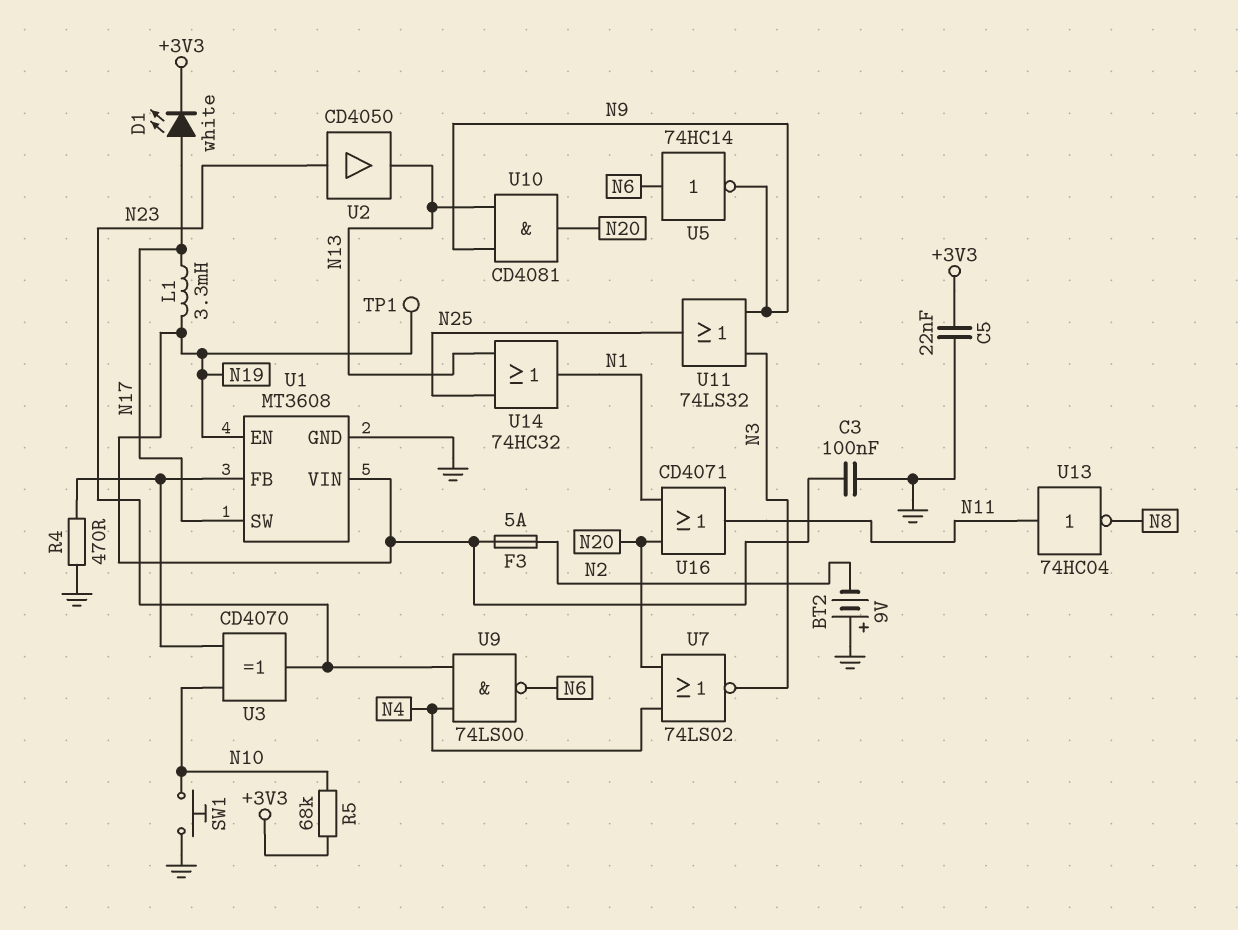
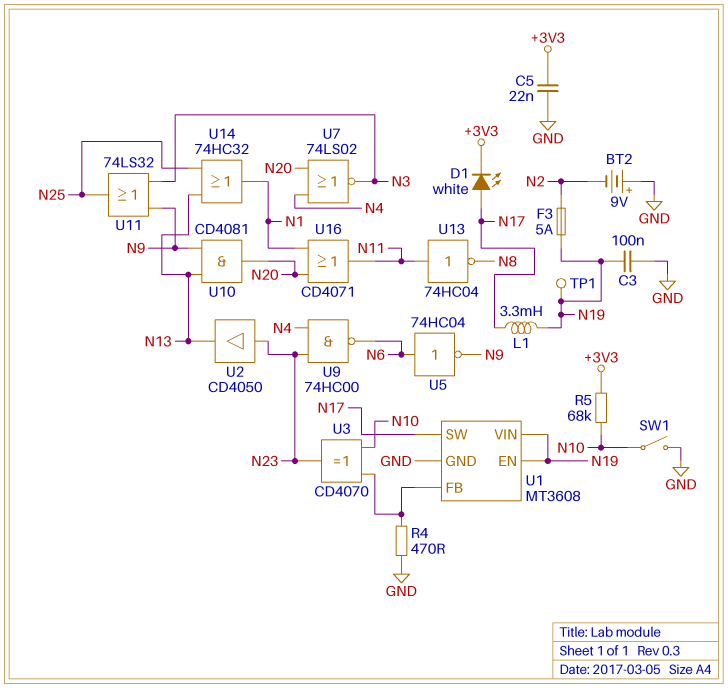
SW1: button (GND, N10) -> switch (GND, N10)
U5: NOT 74HC14 (in N6, out N9) -> NOT 74HC04 (in N6, out N9)
U9: NAND 74LS00 (in N4, in N23, out N6) -> NAND 74HC00 (in N4, in N23, out N6)

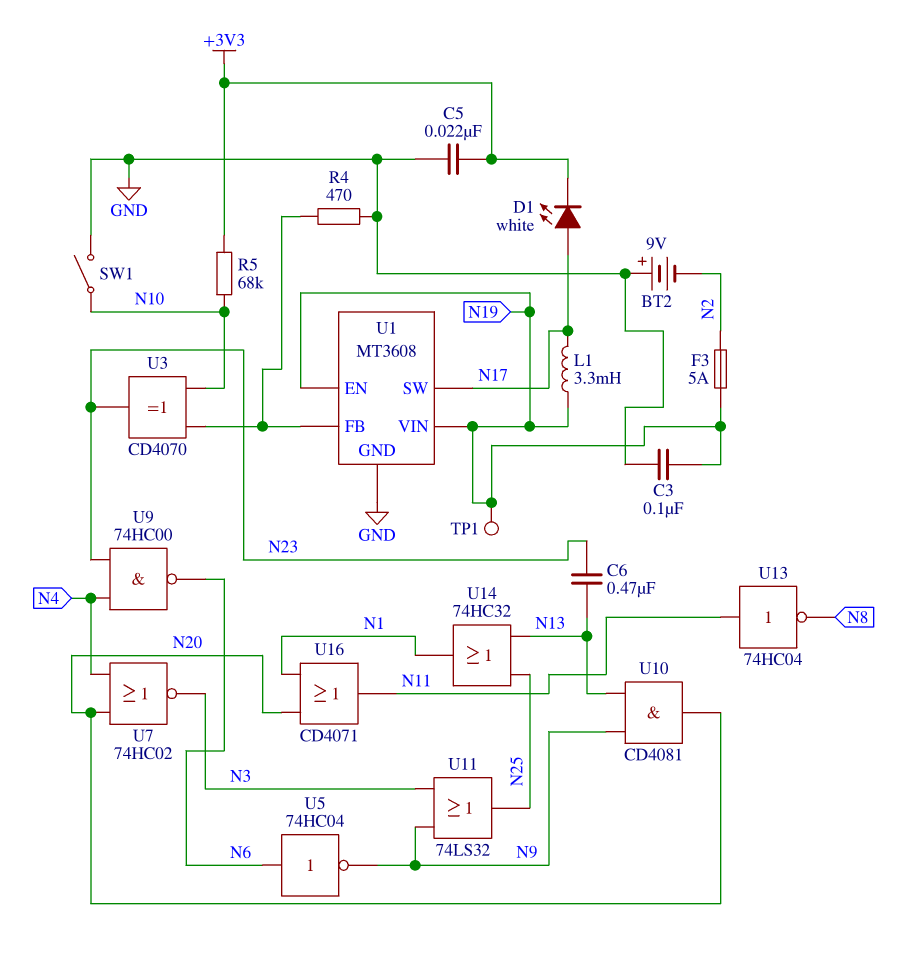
C6: none -> 470nF (N13, N23)
U2: buffer CD4050 (in N23, out N13) -> none
U7: NOR 74LS02 (in N4, in N20, out N3) -> NOR 74HC02 (in N4, in N20, out N3)

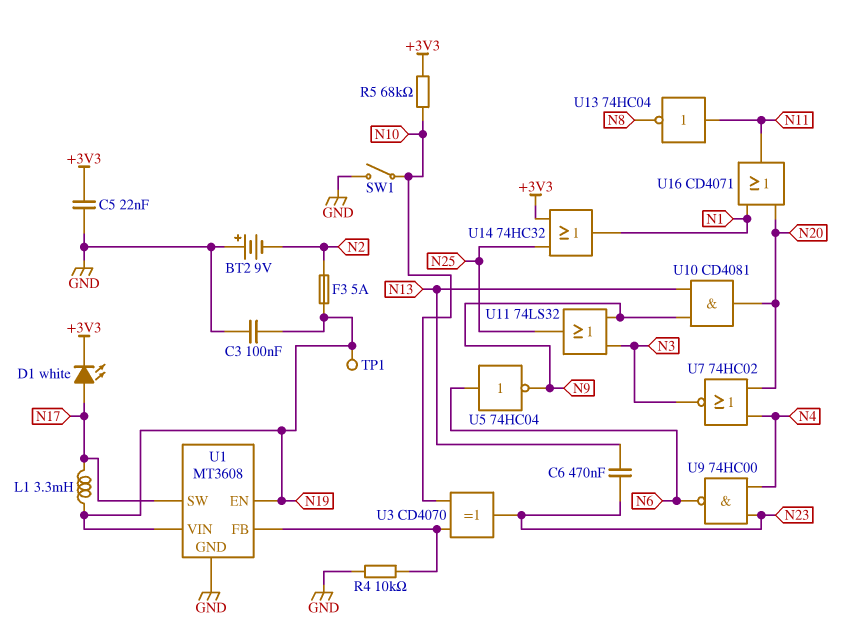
R4: 470 (GND, U1/FB) -> 10k (GND, U1/FB)
U14: OR 74HC32 (in N13, in N25, out N1) -> OR 74HC32 (in +3V3, in N25, out N1)

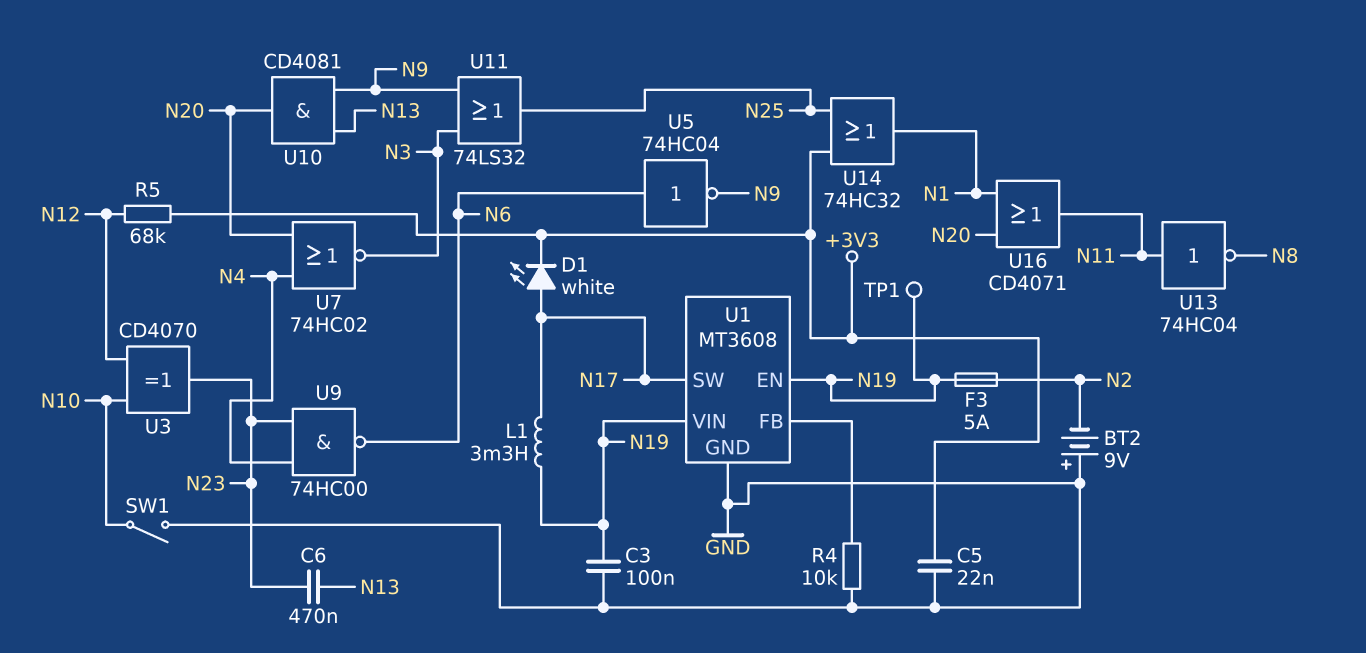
R5: 68k (+3V3, N10) -> 68k (+3V3, N12)
U3: XOR CD4070 (in N10, in U1/FB, out N23) -> XOR CD4070 (in N10, in N12, out N23)

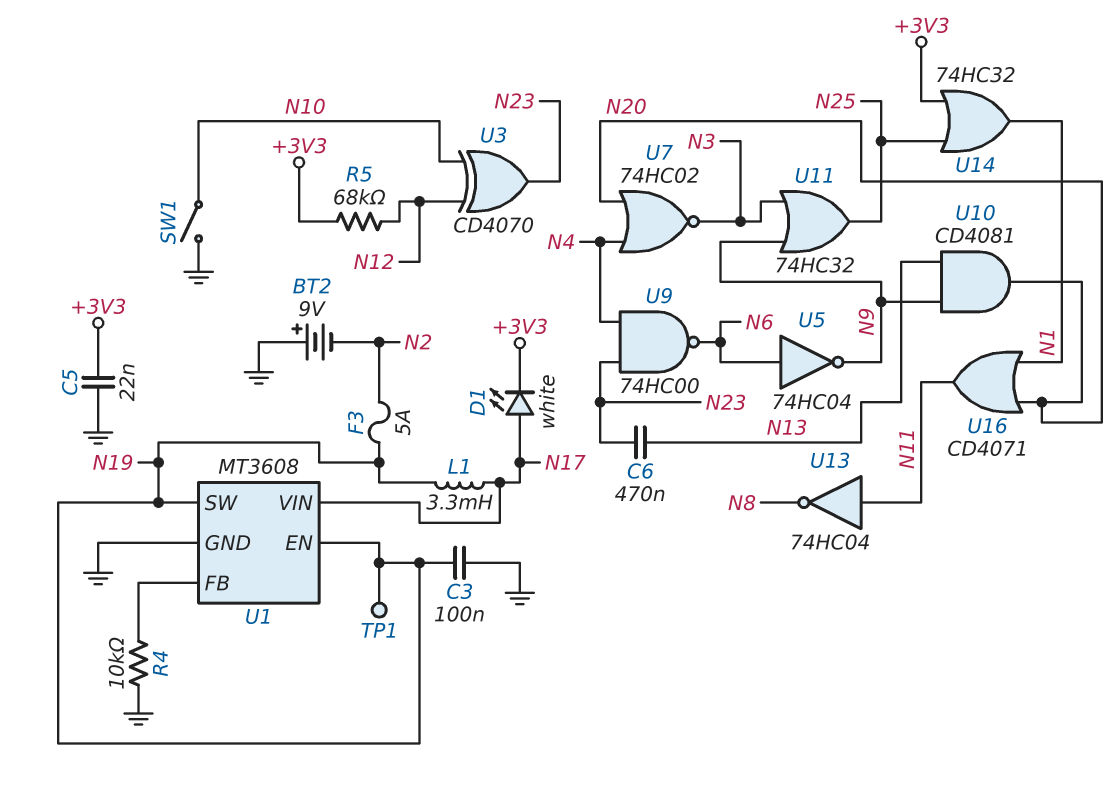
U1 pin SW: N17 -> N19
U1 pin VIN: N19 -> N17
U11: OR 74LS32 (in N3, in N9, out N25) -> OR 74HC32 (in N3, in N9, out N25)

